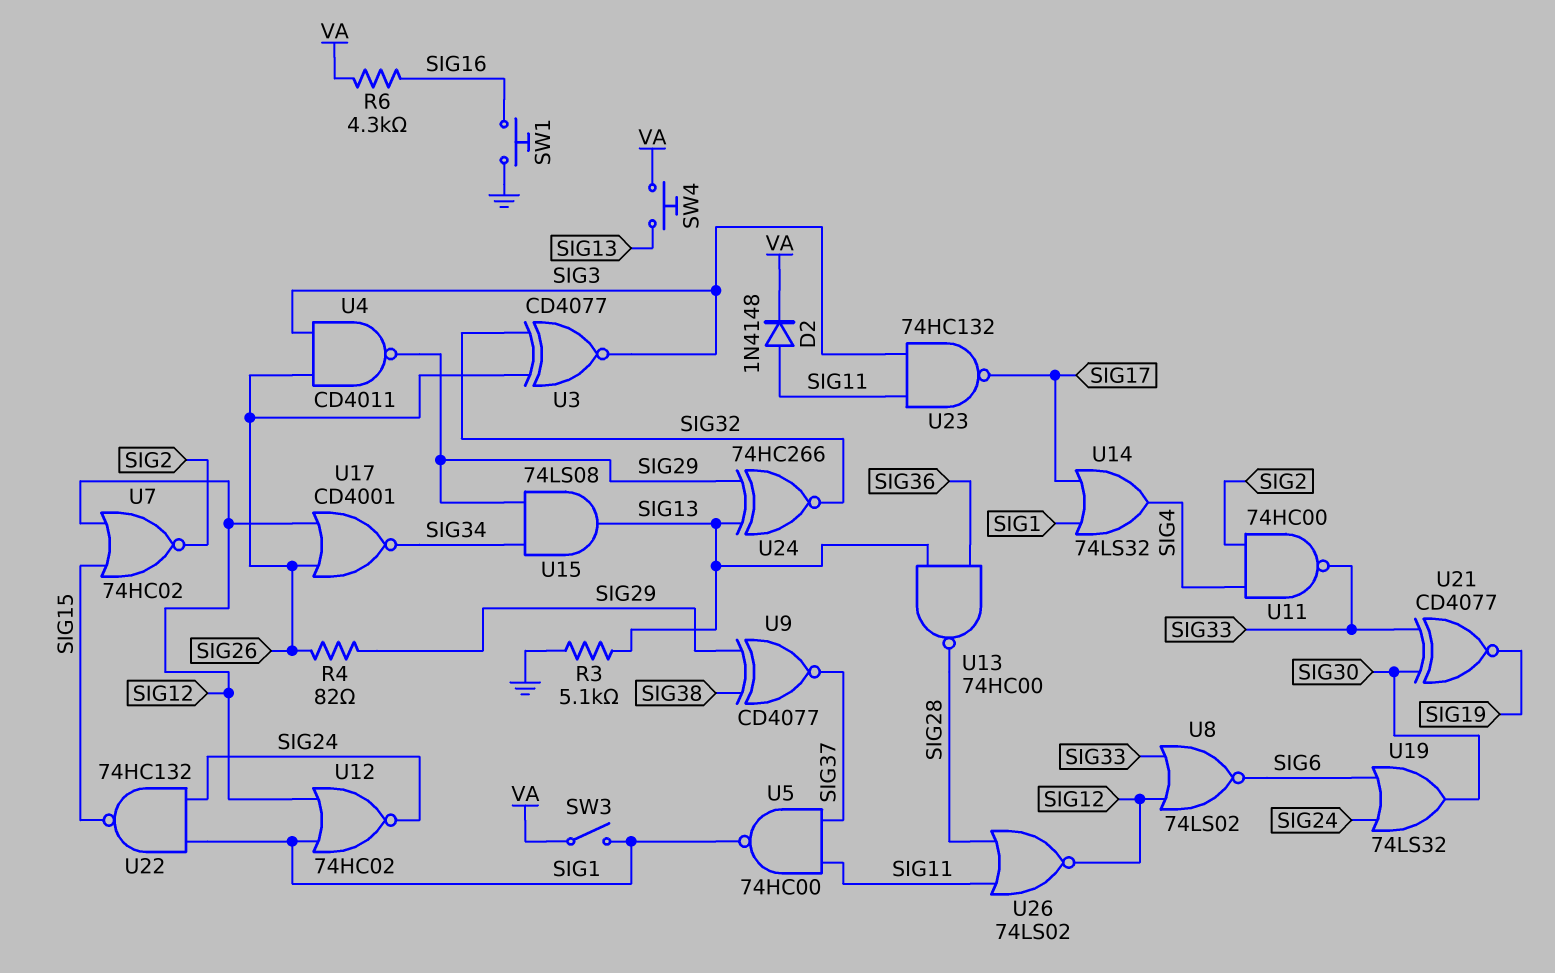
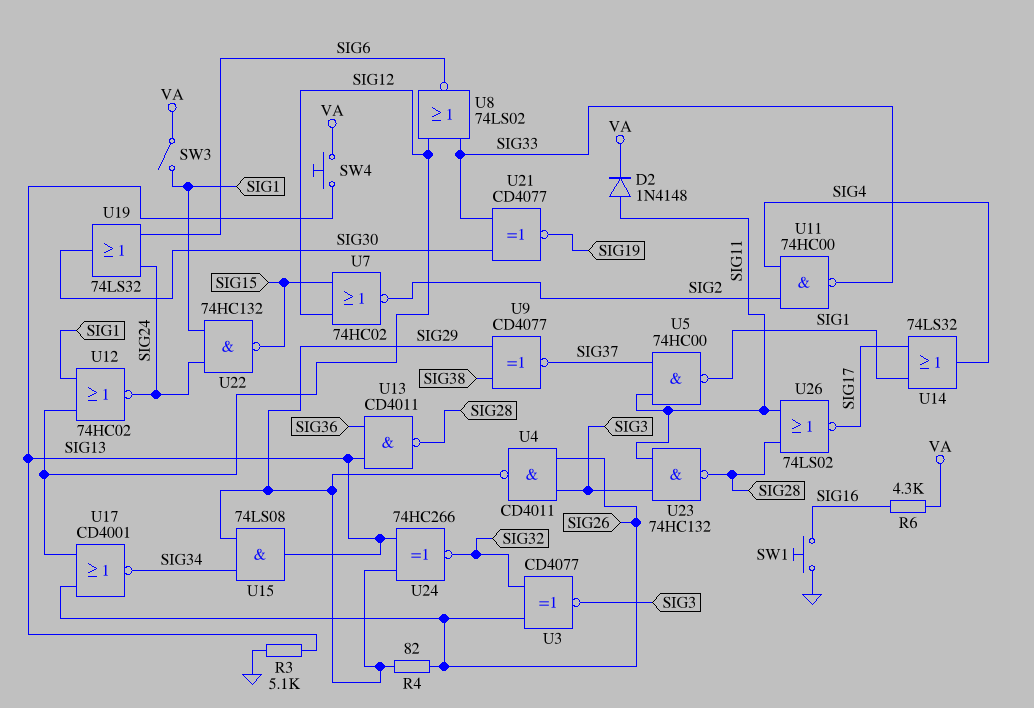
U13: NAND 74HC00 (in SIG13, in SIG36, out SIG28) -> NAND CD4011 (in SIG13, in SIG36, out SIG28)
U23: NAND 74HC132 (in SIG3, in SIG11, out SIG17) -> NAND 74HC132 (in SIG3, in SIG11, out SIG28)
U26: NOR 74LS02 (in SIG11, in SIG28, out SIG12) -> NOR 74LS02 (in SIG11, in SIG28, out SIG17)

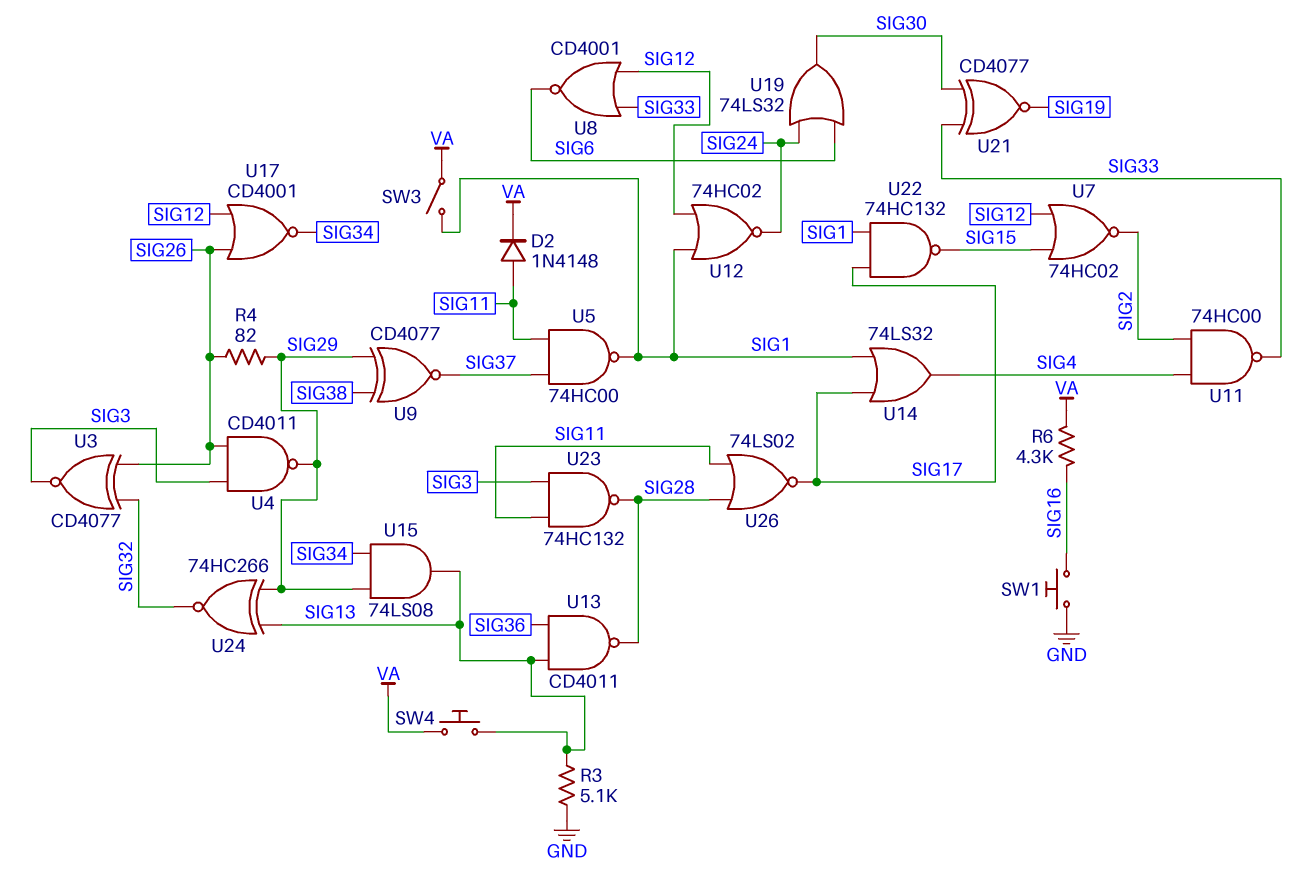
U8: NOR 74LS02 (in SIG12, in SIG33, out SIG6) -> NOR CD4001 (in SIG12, in SIG33, out SIG6)
U22: NAND 74HC132 (in SIG1, in SIG24, out SIG15) -> NAND 74HC132 (in SIG1, in SIG17, out SIG15)

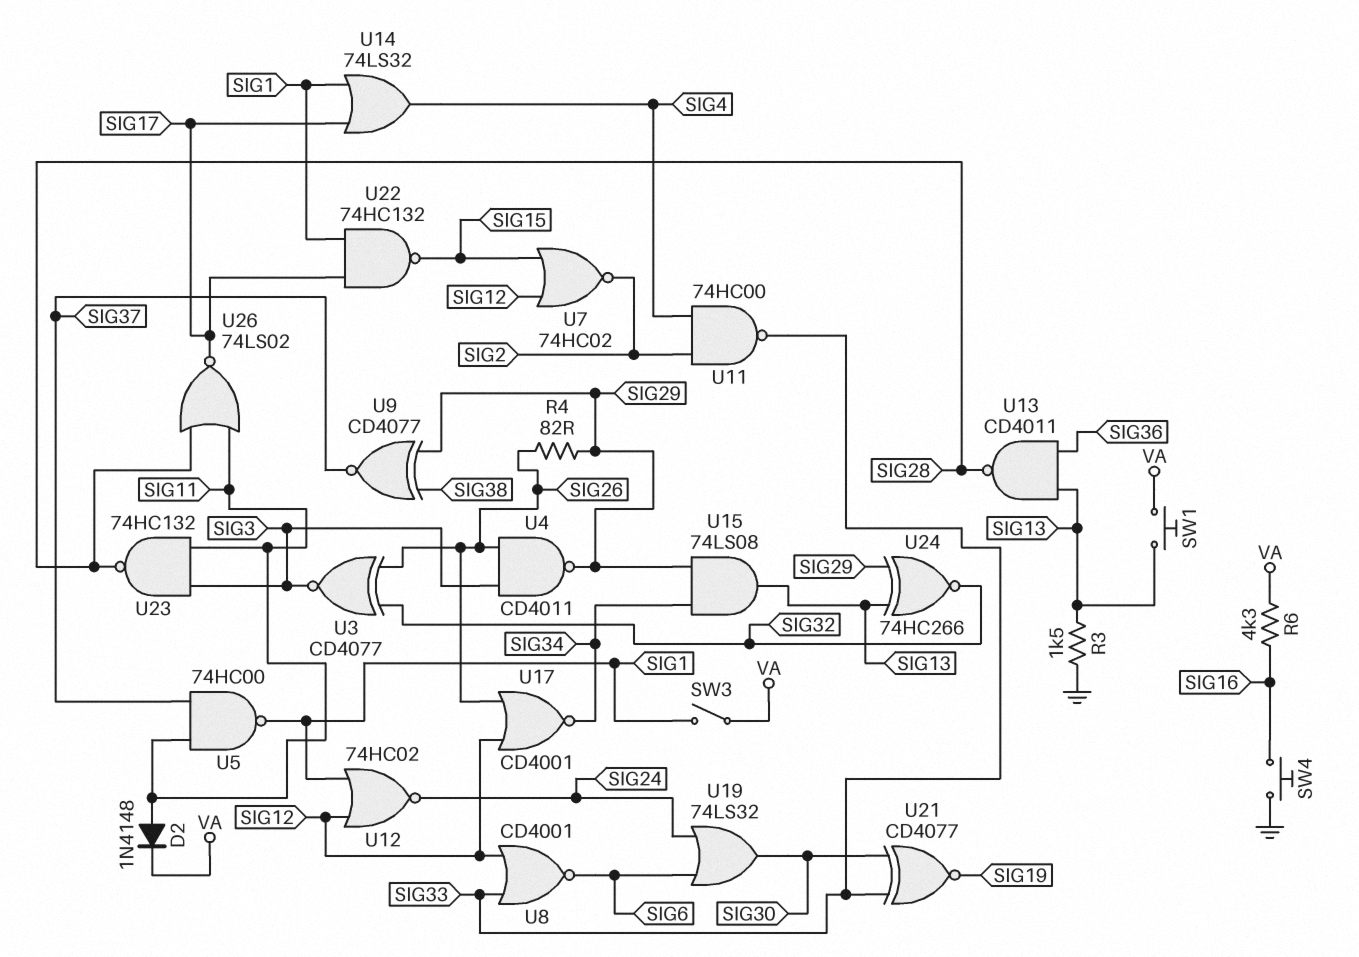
R3: 5.1k (GND, SIG13) -> 1.5k (GND, SIG13)
SW1: button (GND, SIG16) -> button (SIG13, VA)
SW4: button (SIG13, VA) -> button (GND, SIG16)

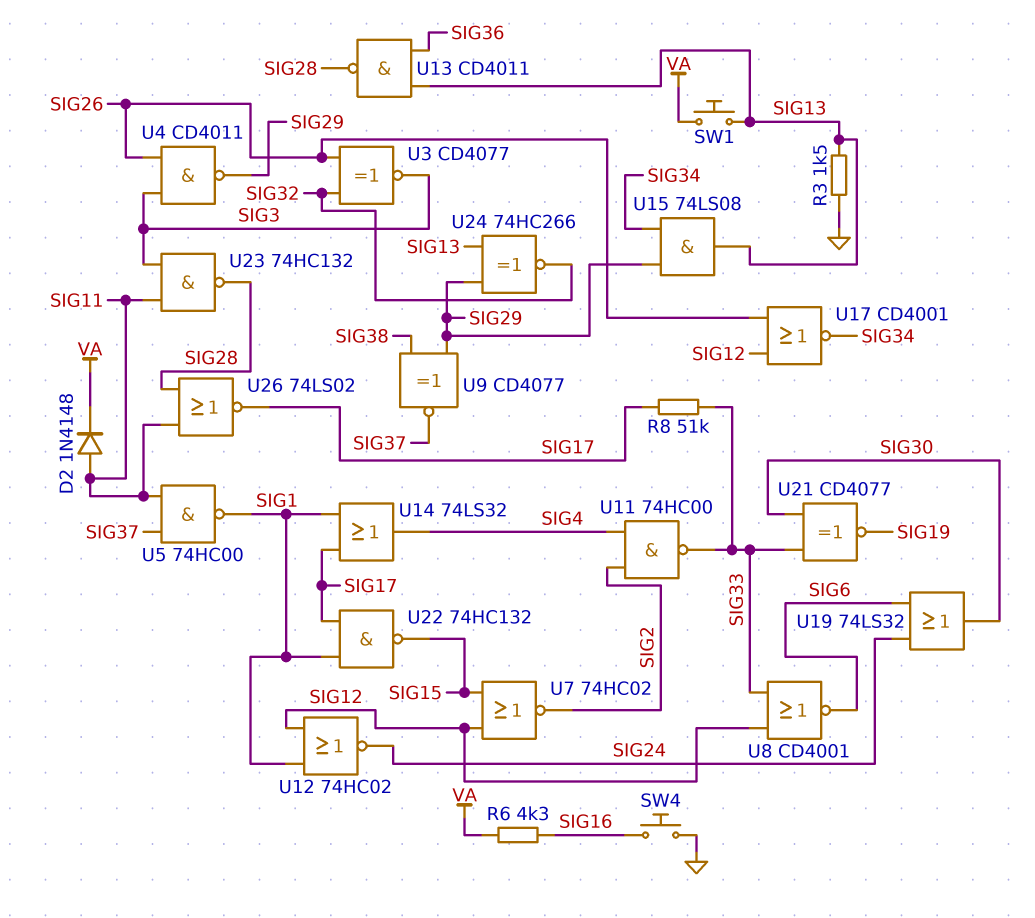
R4: 82 (SIG26, SIG29) -> none
R8: none -> 51k (SIG17, SIG33)
SW3: switch (SIG1, VA) -> none

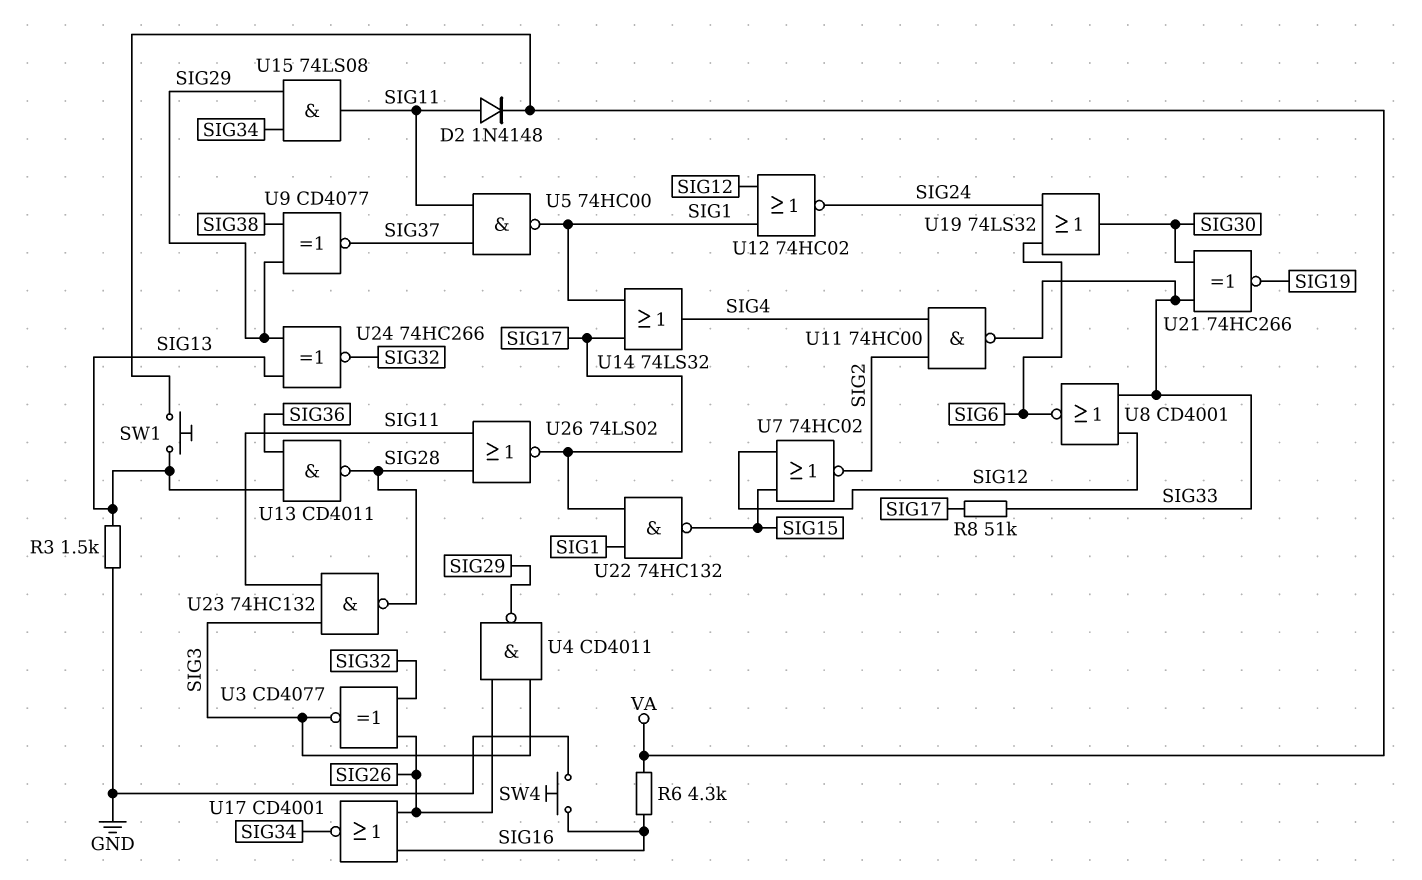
U15: AND 74LS08 (in SIG29, in SIG34, out SIG13) -> AND 74LS08 (in SIG29, in SIG34, out SIG11)
U17: NOR CD4001 (in SIG12, in SIG26, out SIG34) -> NOR CD4001 (in SIG16, in SIG26, out SIG34)
U21: XNOR CD4077 (in SIG30, in SIG33, out SIG19) -> XNOR 74HC266 (in SIG30, in SIG33, out SIG19)

